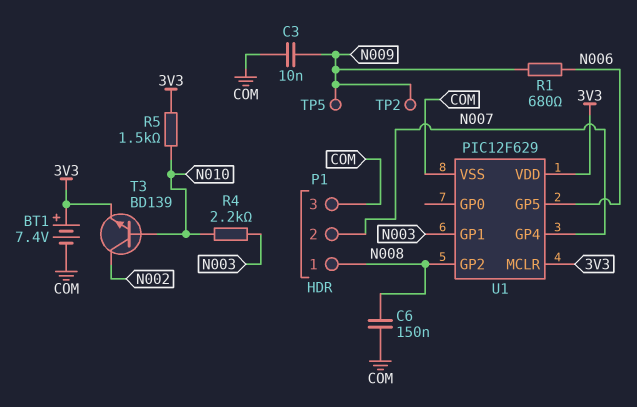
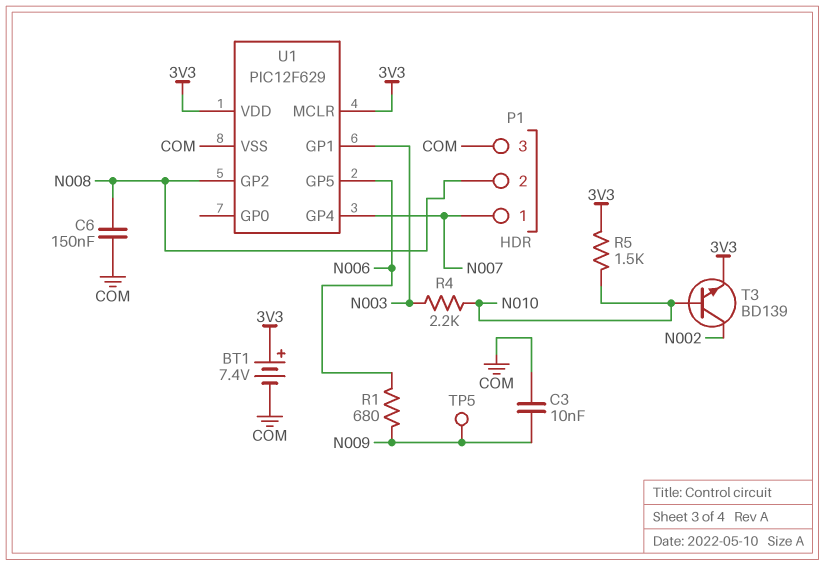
P1 pin 1: N008 -> N007
P1 pin 2: N007 -> N008
TP2: test point (N009) -> none

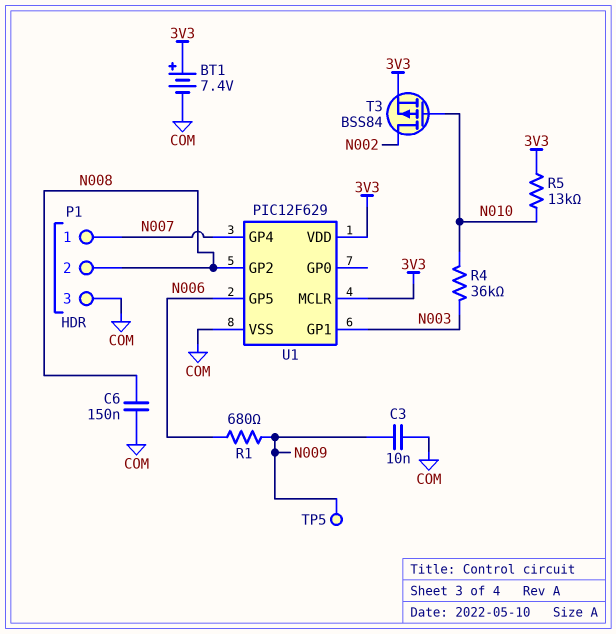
R4: 2.2k (N003, N010) -> 36k (N003, N010)
R5: 1.5k (3V3, N010) -> 13k (3V3, N010)
T3: NPN BD139 (B N010, C N002, E 3V3) -> PMOS BSS84 (G N010, D N002, S 3V3)

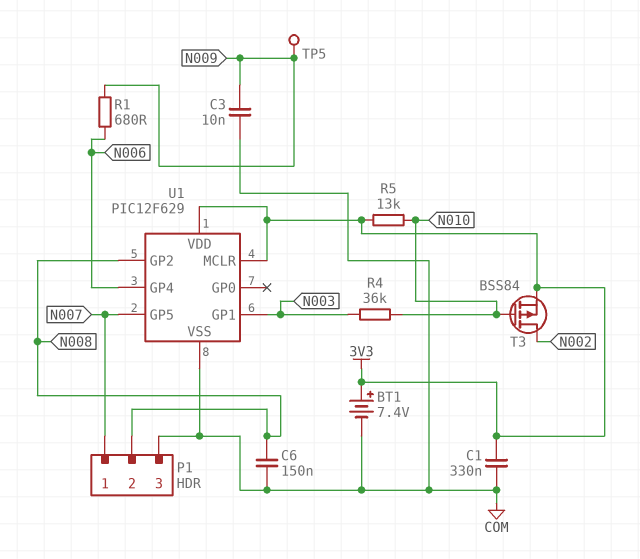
C1: none -> 330nF (3V3, COM)
U1 pin GP4: N007 -> N006
U1 pin GP5: N006 -> N007

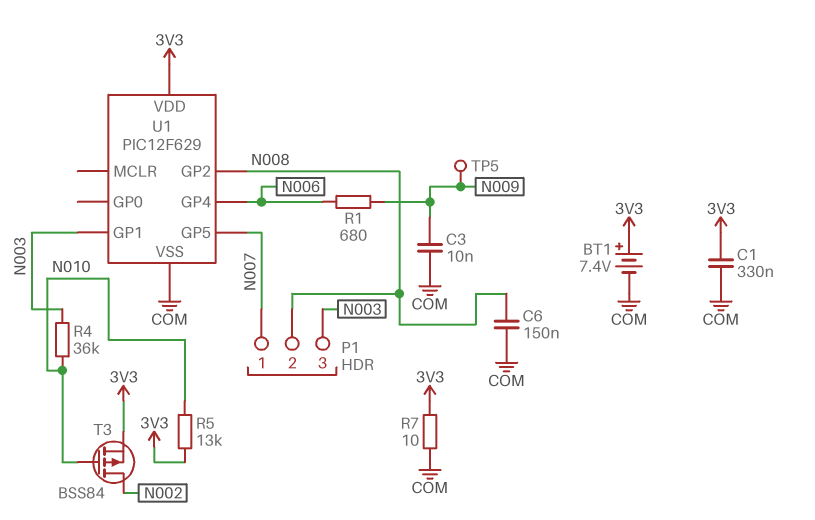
P1 pin 3: COM -> N003
R7: none -> 10 (3V3, COM)
U1 pin MCLR: 3V3 -> none

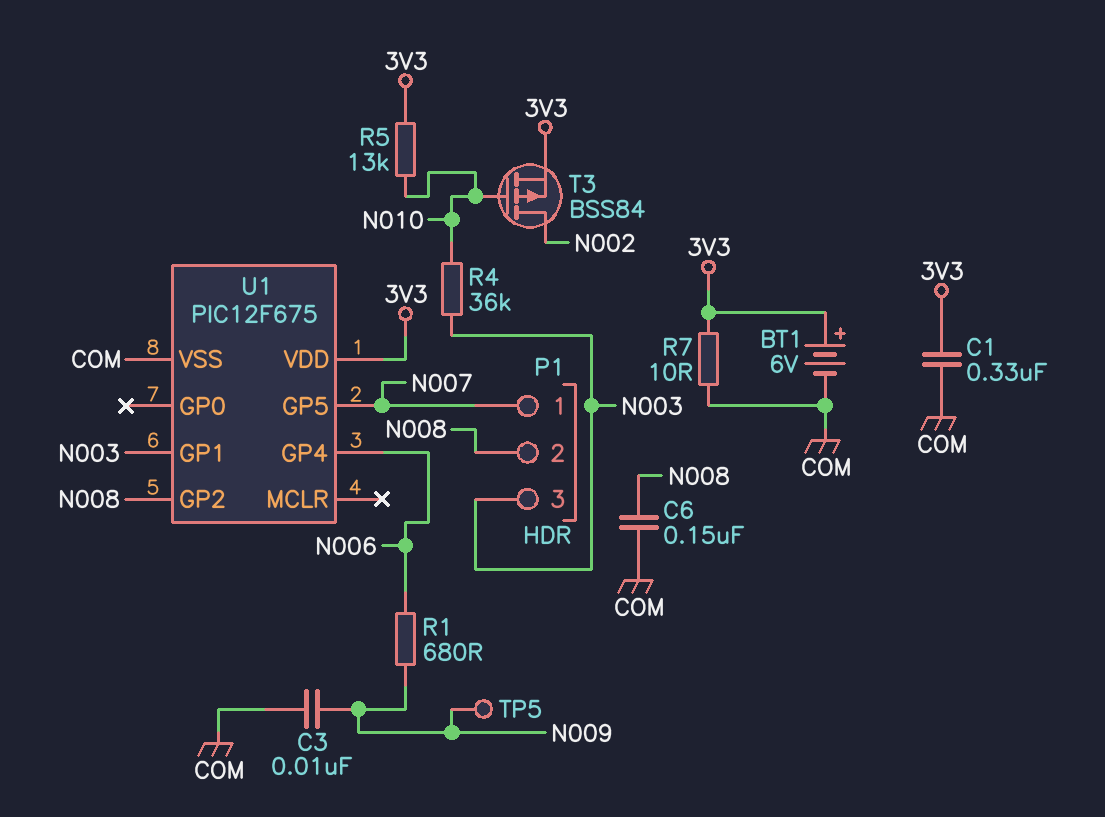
BT1: 7.4V (plus 3V3, minus COM) -> 6V (plus 3V3, minus COM)
U1: PIC12F629 -> PIC12F675

